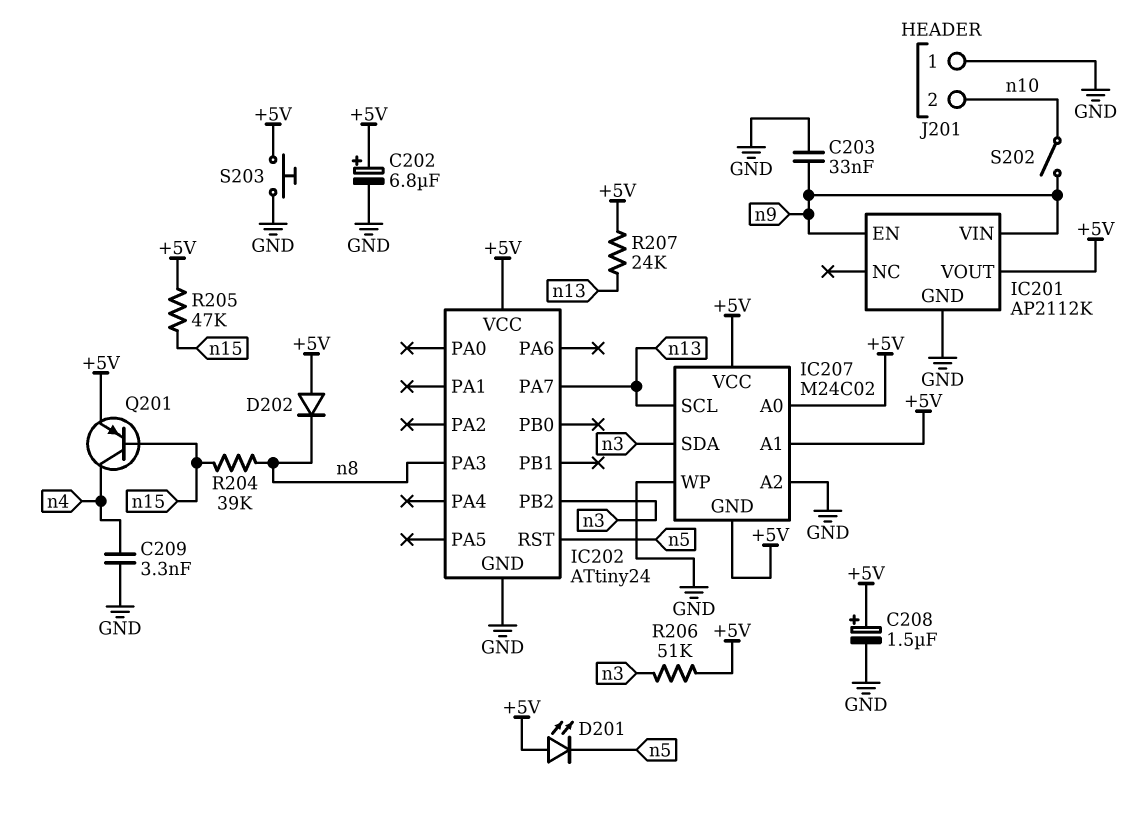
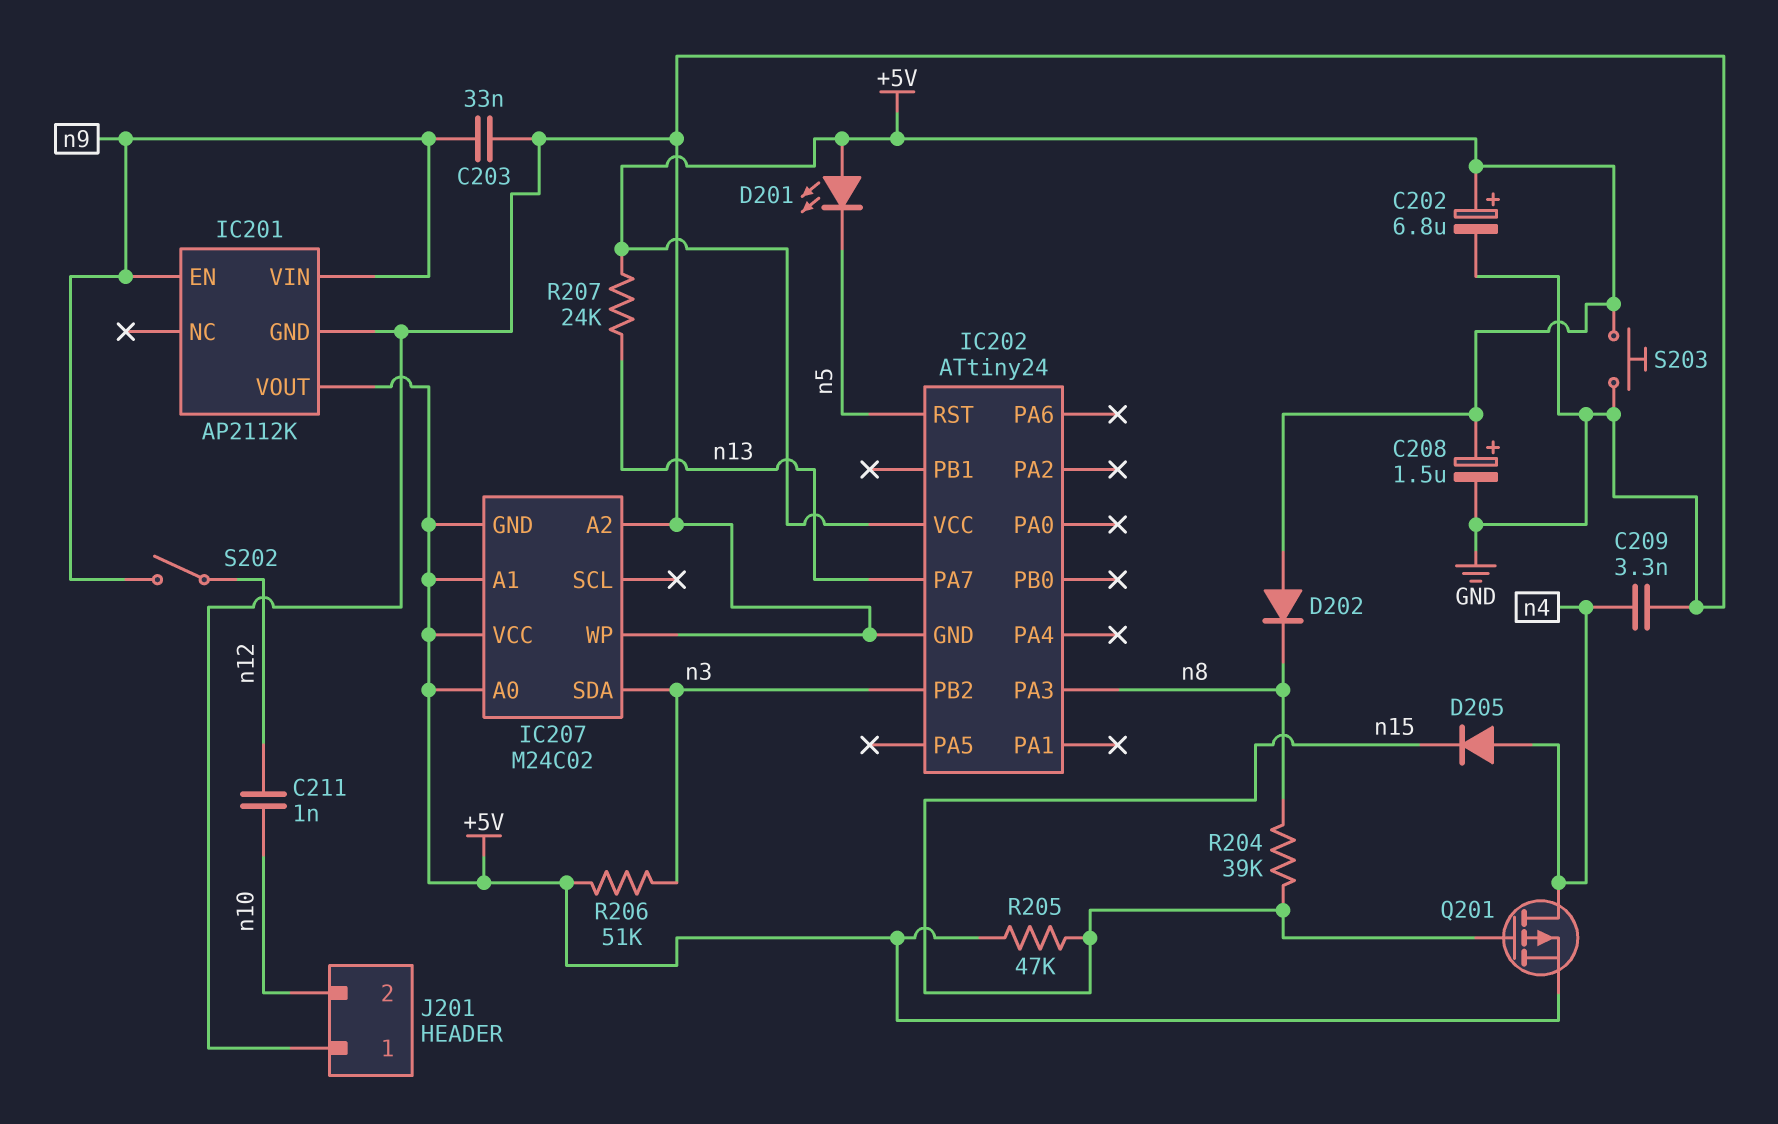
C211: none -> 1nF (n10, n12)
D205: none -> diode (A n4, K n15)
IC207 pin SCL: n13 -> none
Q201: PNP (B n15, C n4, E +5V) -> PMOS (G n15, D n4, S +5V)
S202: switch (n9, n10) -> switch (n9, n12)

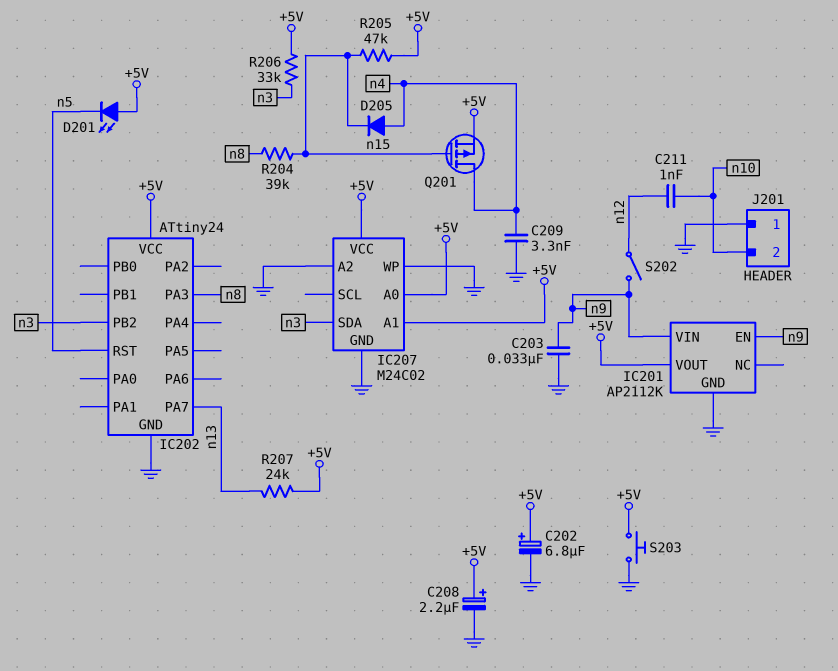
C208: 1.5uF (plus +5V, minus GND) -> 2.2uF (plus +5V, minus GND)
D202: diode (A +5V, K n8) -> none
IC207 pin GND: +5V -> GND
R206: 51k (+5V, n3) -> 33k (+5V, n3)

